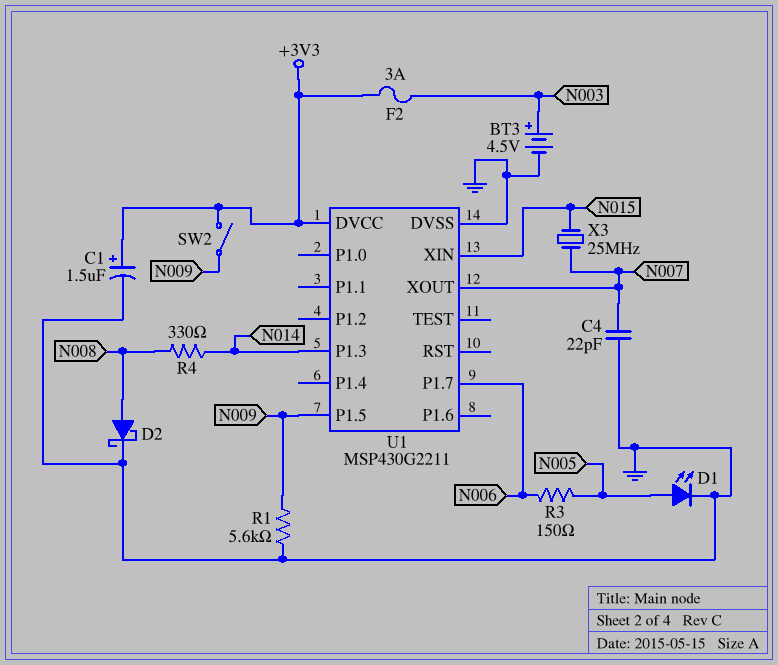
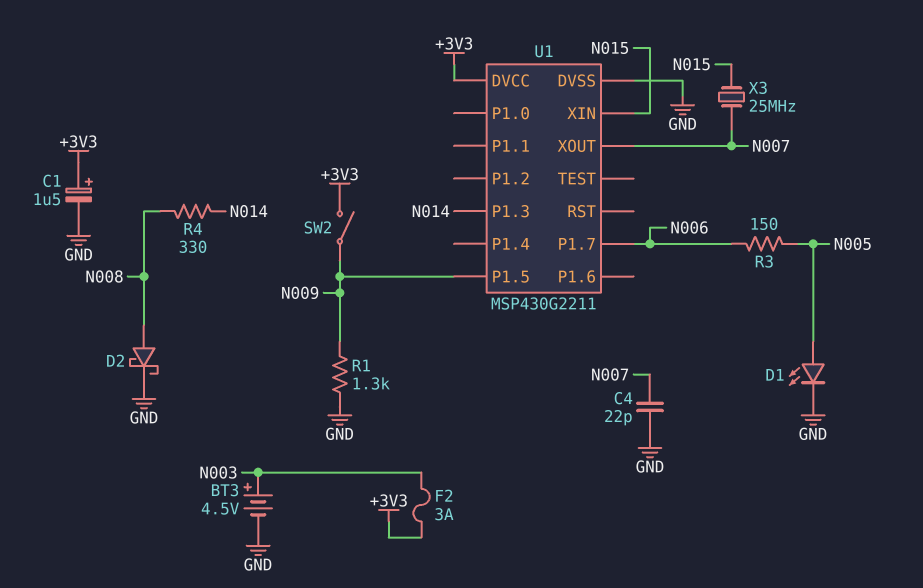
R1: 5.6k (GND, N009) -> 1.3k (GND, N009)

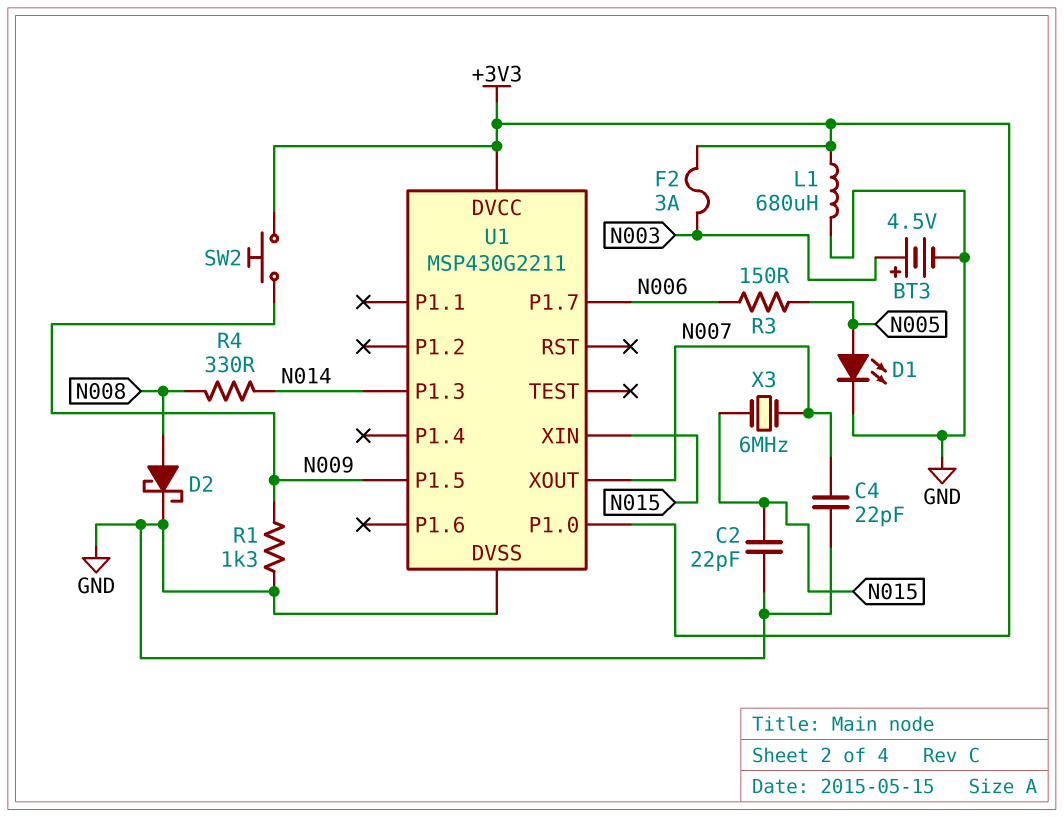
C1: 1.5uF (plus +3V3, minus GND) -> none
C2: none -> 22pF (GND, N015)
L1: none -> 680uH (+3V3, GND)
SW2: switch (+3V3, N009) -> button (+3V3, N009)
U1 pin P1.0: none -> +3V3
X3: 25MHz (N007, N015) -> 6MHz (N007, N015)

